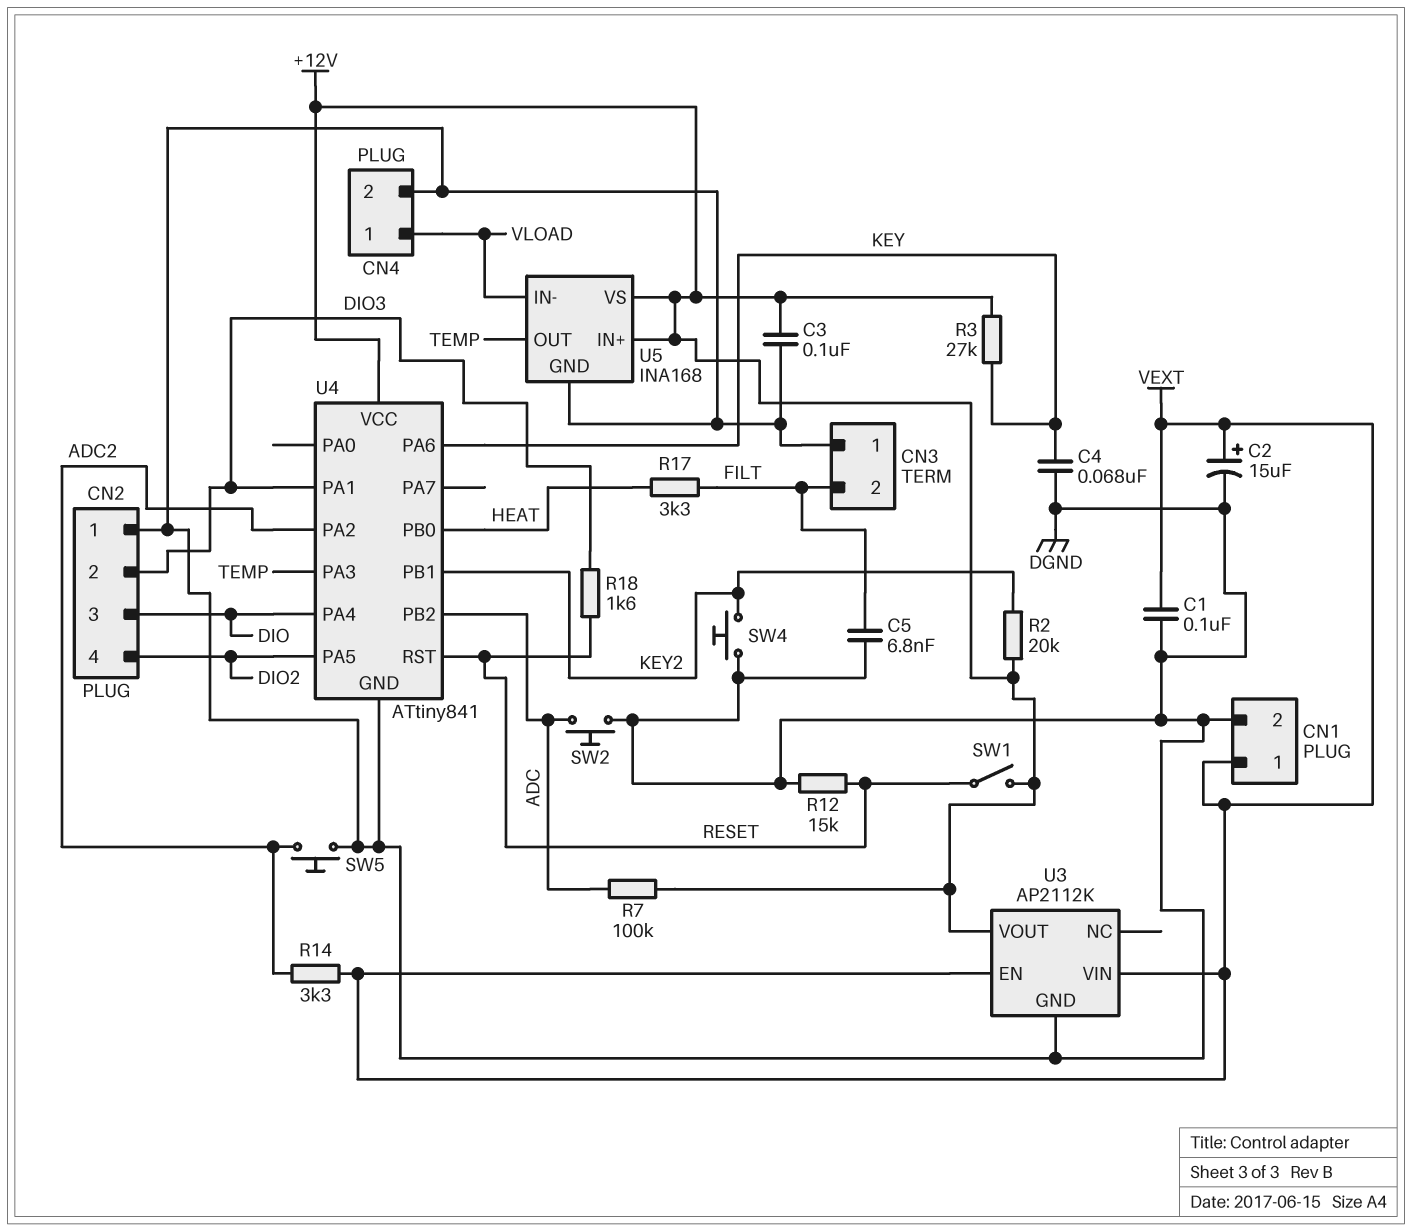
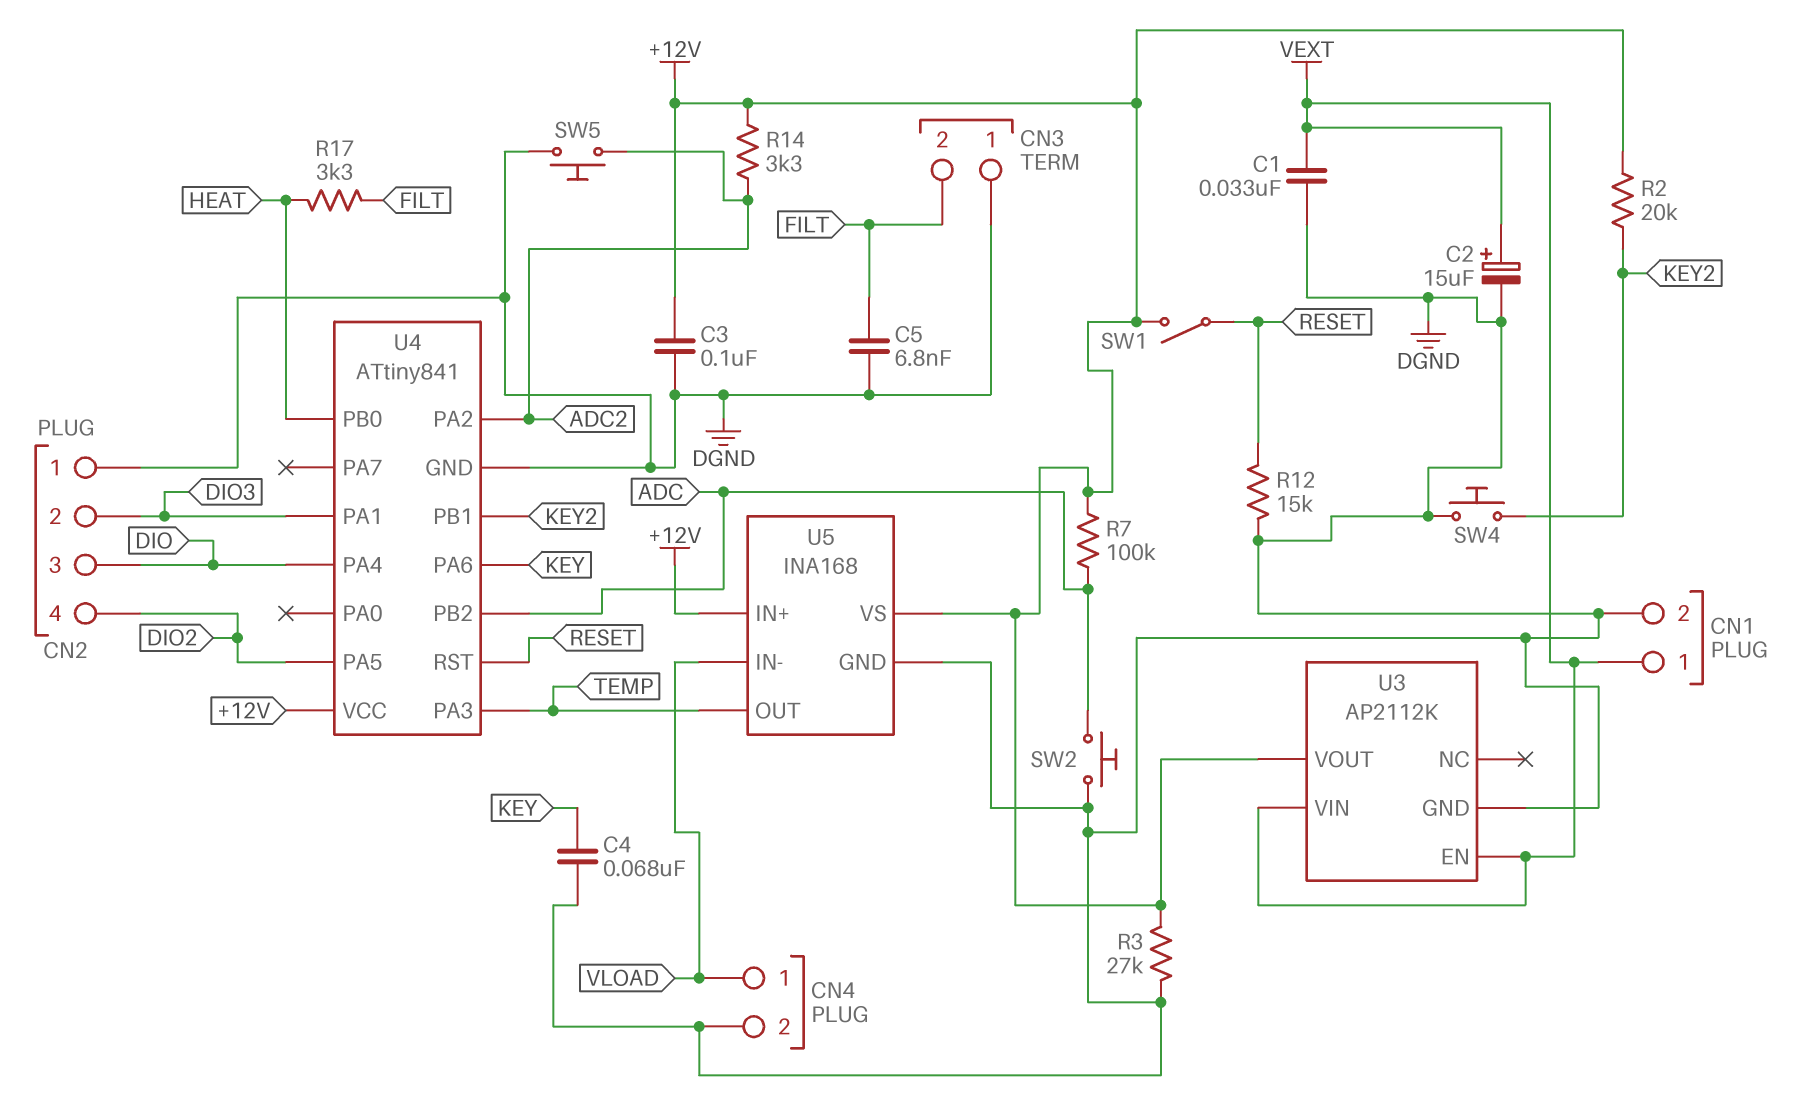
C1: 100nF (DGND, VEXT) -> 33nF (DGND, VEXT)
R3: 27k (+12V, KEY) -> 27k (+12V, DGND)
R14: 3.3k (ADC2, VEXT) -> 3.3k (+12V, ADC2)
R18: 1.6k (DIO3, RESET) -> none

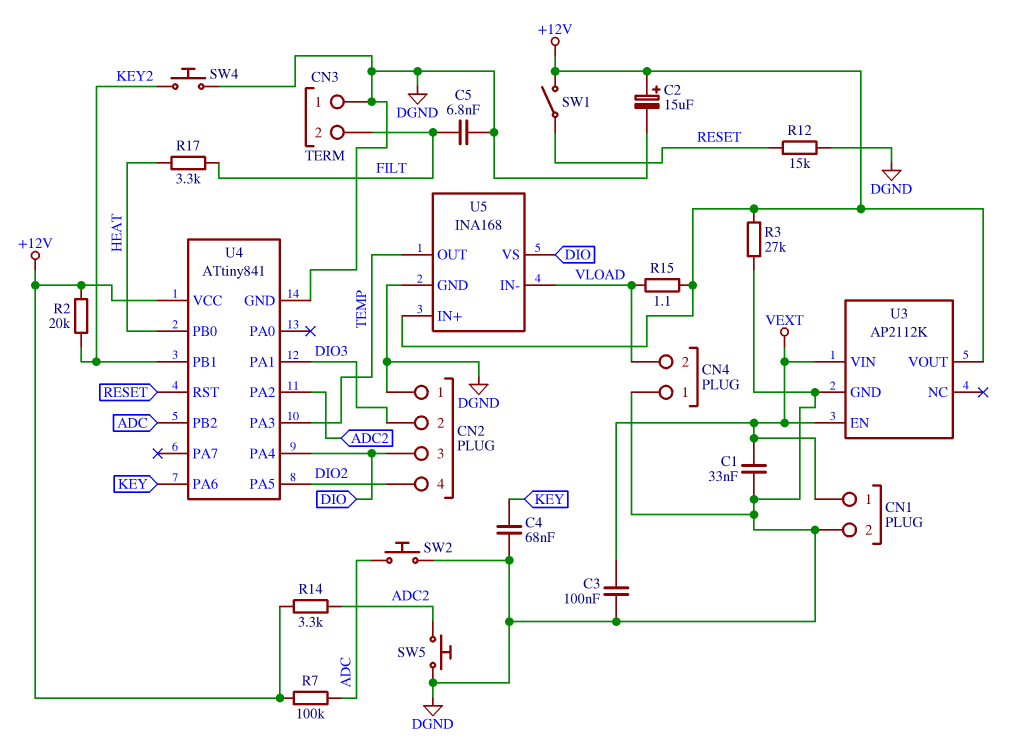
C2: 15uF (plus VEXT, minus DGND) -> 15uF (plus +12V, minus DGND)
C3: 100nF (+12V, DGND) -> 100nF (DGND, VEXT)
CN4 pin 1: VLOAD -> DGND
CN4 pin 2: DGND -> VLOAD
R15: none -> 1.1 (+12V, VLOAD)
U5 pin VS: +12V -> DIO

